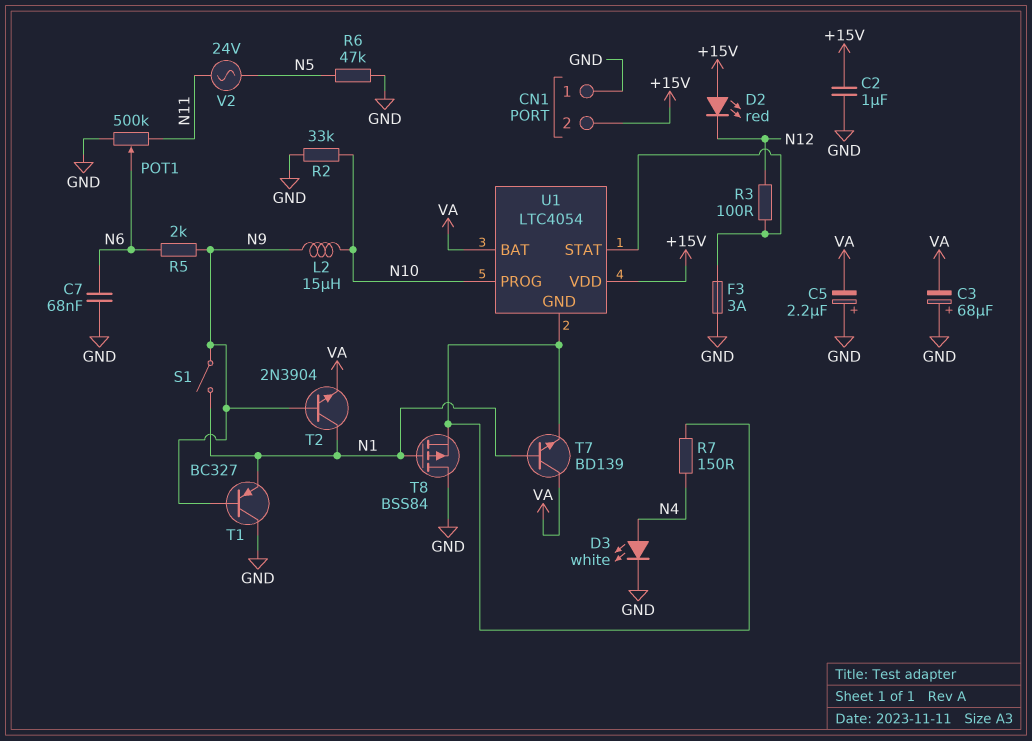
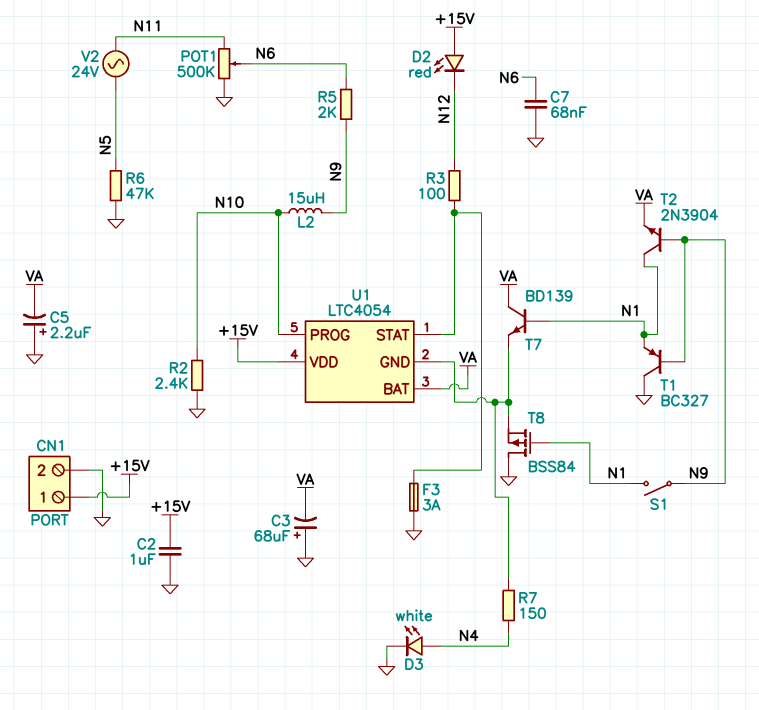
CN1 pin 1: GND -> +15V
CN1 pin 2: +15V -> GND
R2: 33k (GND, N10) -> 2.4k (GND, N10)

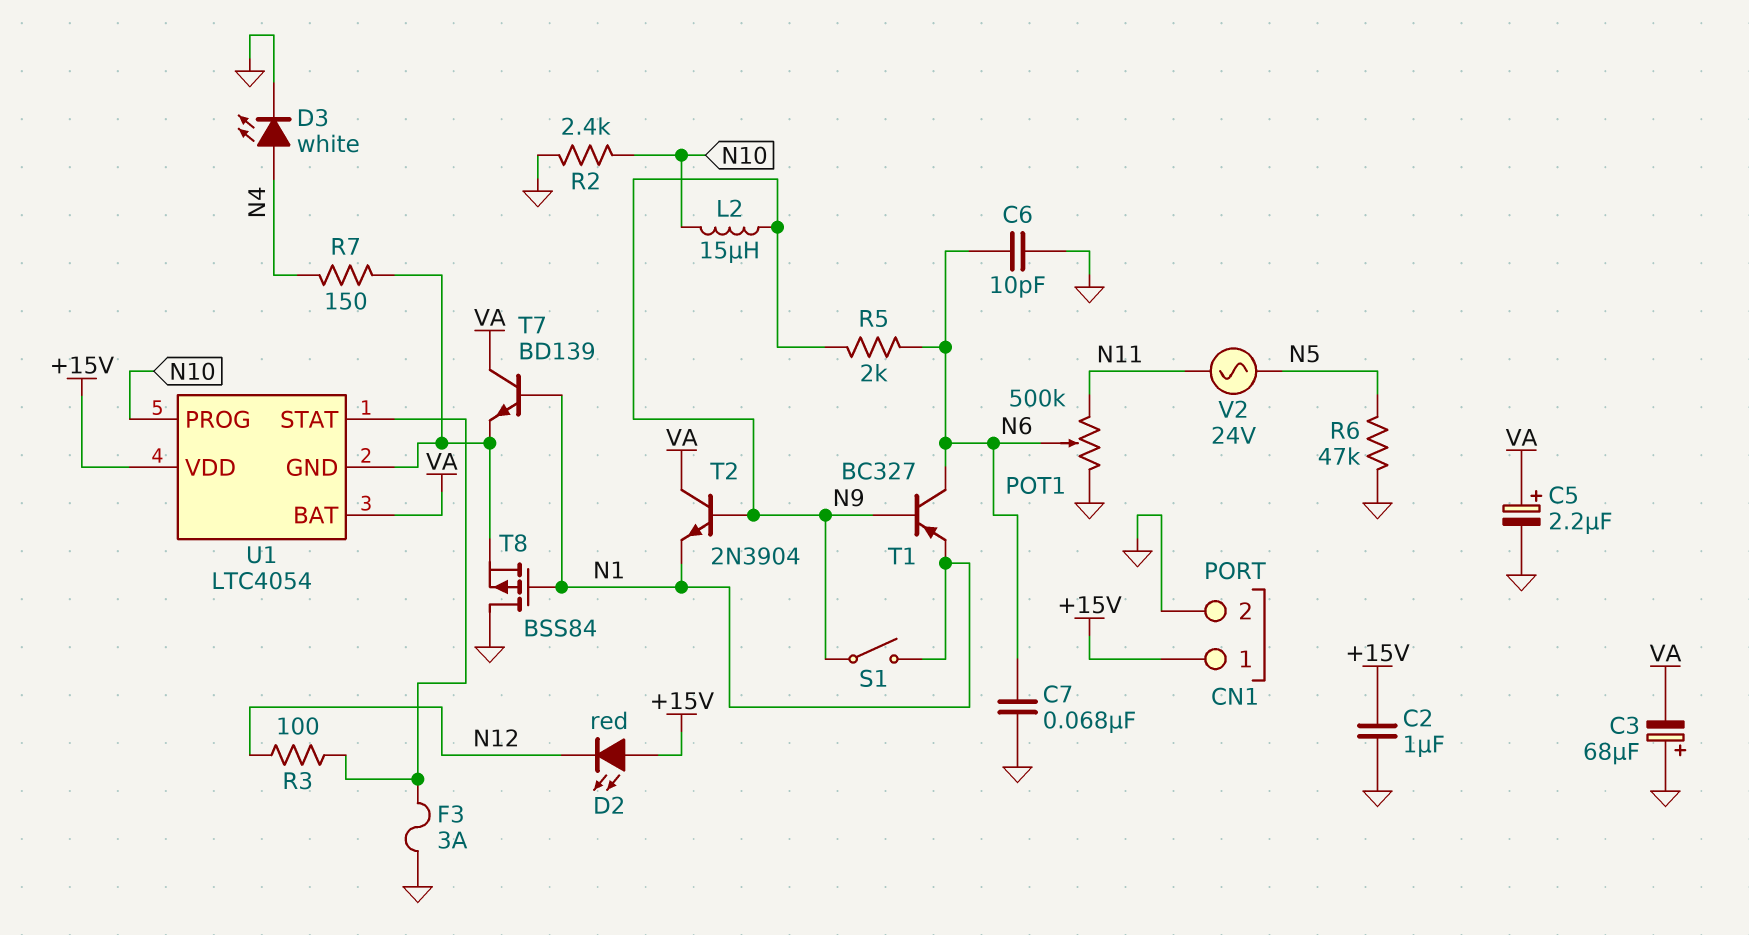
C5: 2.2uF (plus GND, minus VA) -> 2.2uF (plus VA, minus GND)
C6: none -> 10pF (GND, N6)
T1: PNP BC327 (B N9, C GND, E N1) -> PNP BC327 (B N9, C N6, E N1)
T2: NPN 2N3904 (B N9, C N1, E VA) -> NPN 2N3904 (B N9, C VA, E N1)

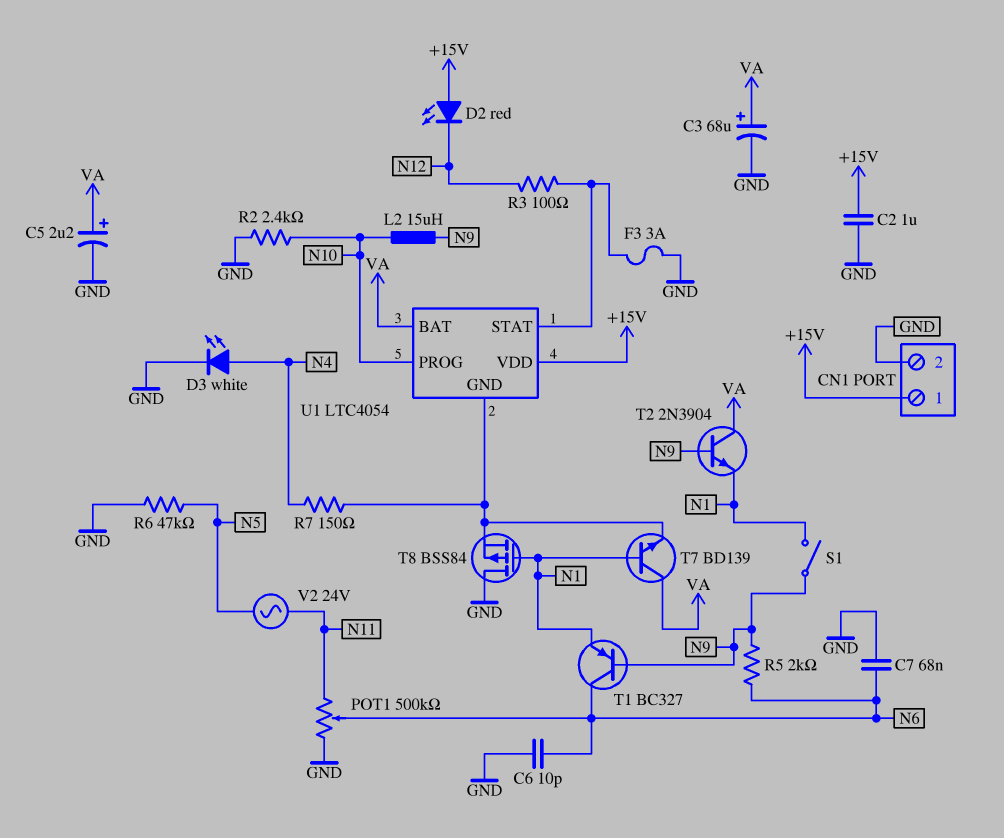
C3: 68uF (plus GND, minus VA) -> 68uF (plus VA, minus GND)

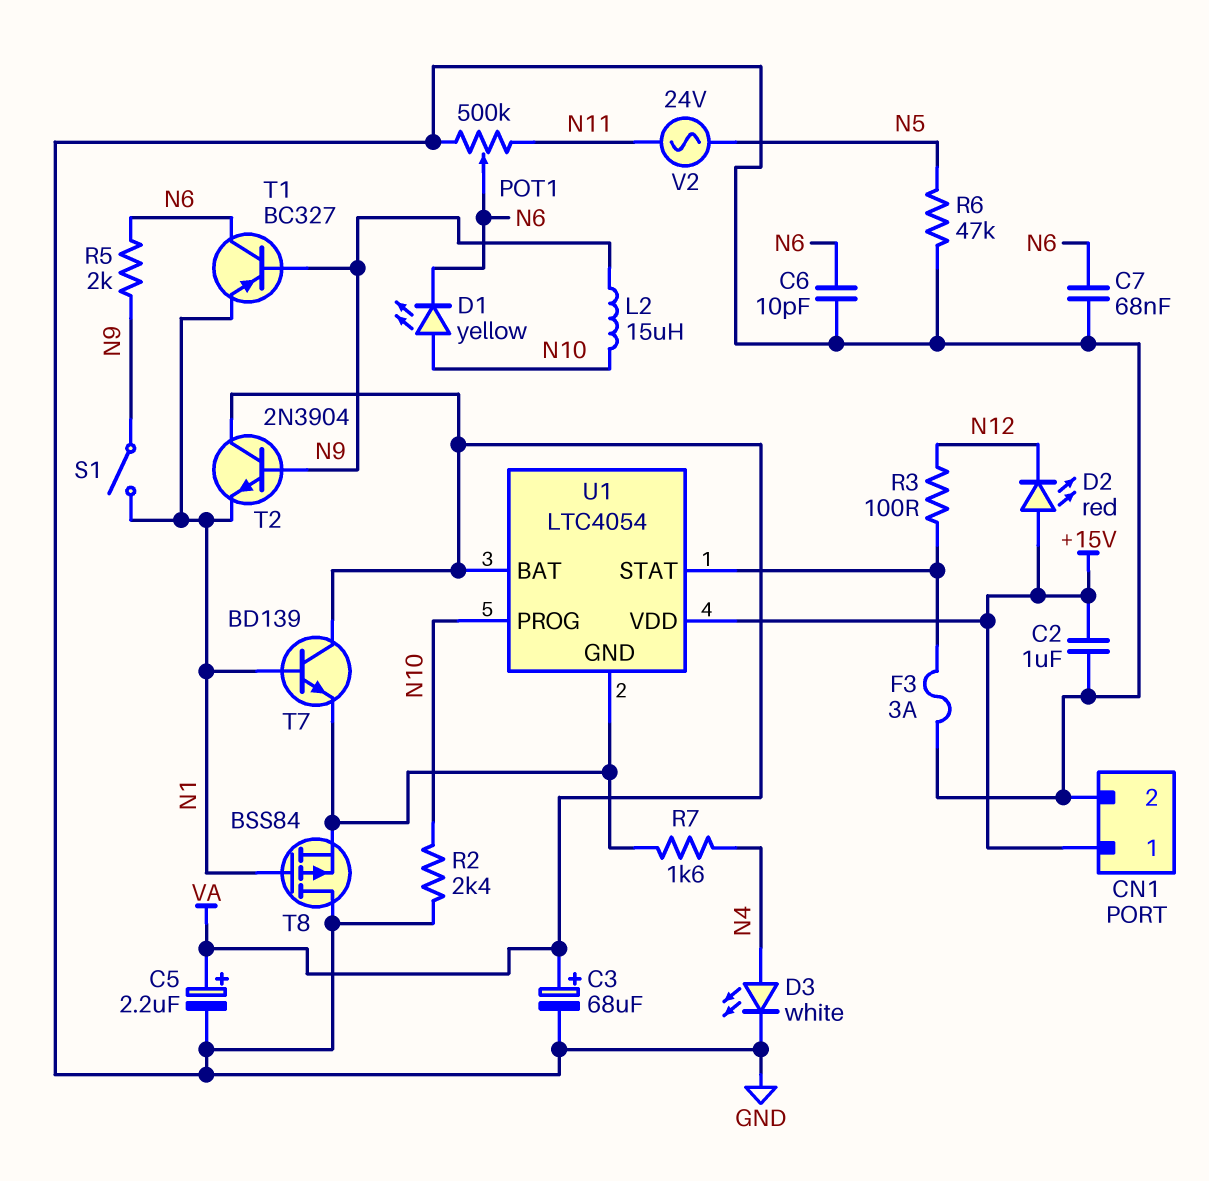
D1: none -> LED yellow (A N10, K N6)
R7: 150 (N4, U1/GND) -> 1.6k (N4, U1/GND)

